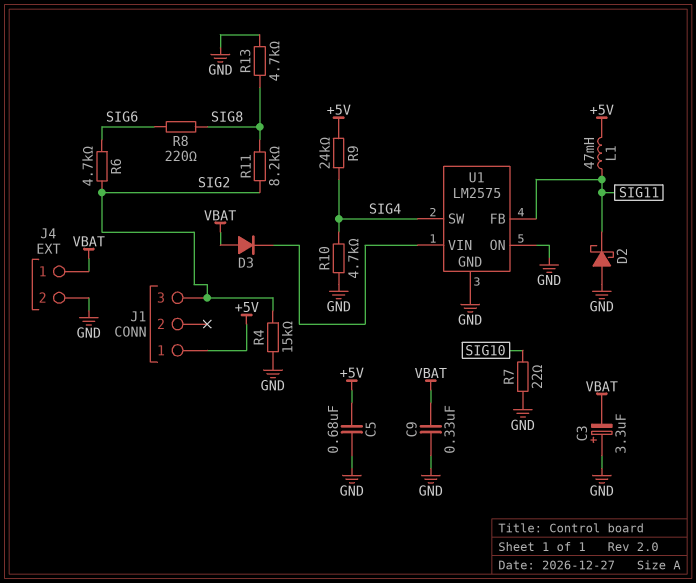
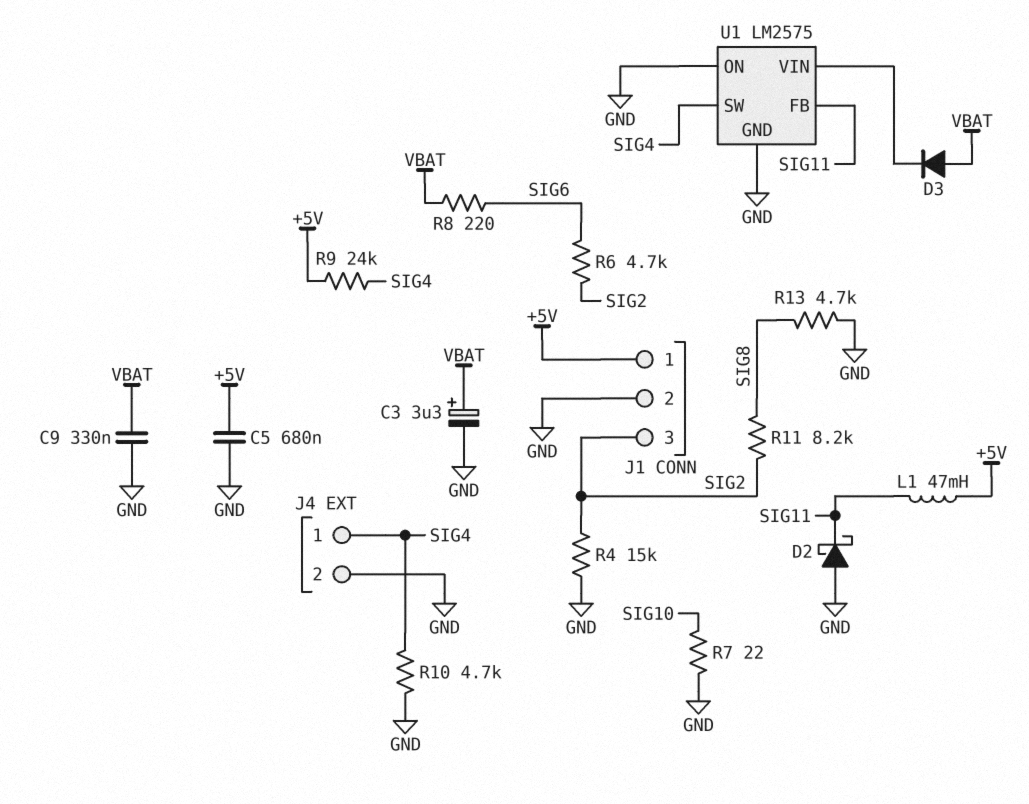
C3: 3.3uF (plus GND, minus VBAT) -> 3.3uF (plus VBAT, minus GND)
J1 pin 2: none -> GND
J4 pin 1: VBAT -> SIG4
R8: 220 (SIG6, SIG8) -> 220 (SIG6, VBAT)

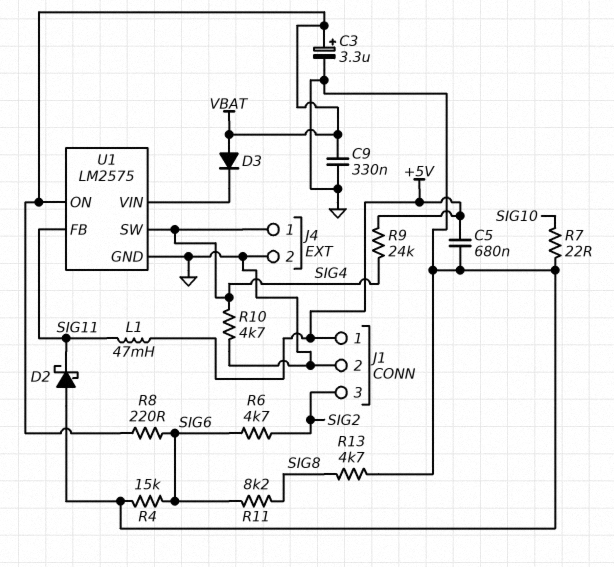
R4: 15k (GND, SIG2) -> 15k (GND, SIG6)
R11: 8.2k (SIG2, SIG8) -> 8.2k (SIG6, SIG8)
U1 pin ON: GND -> VBAT

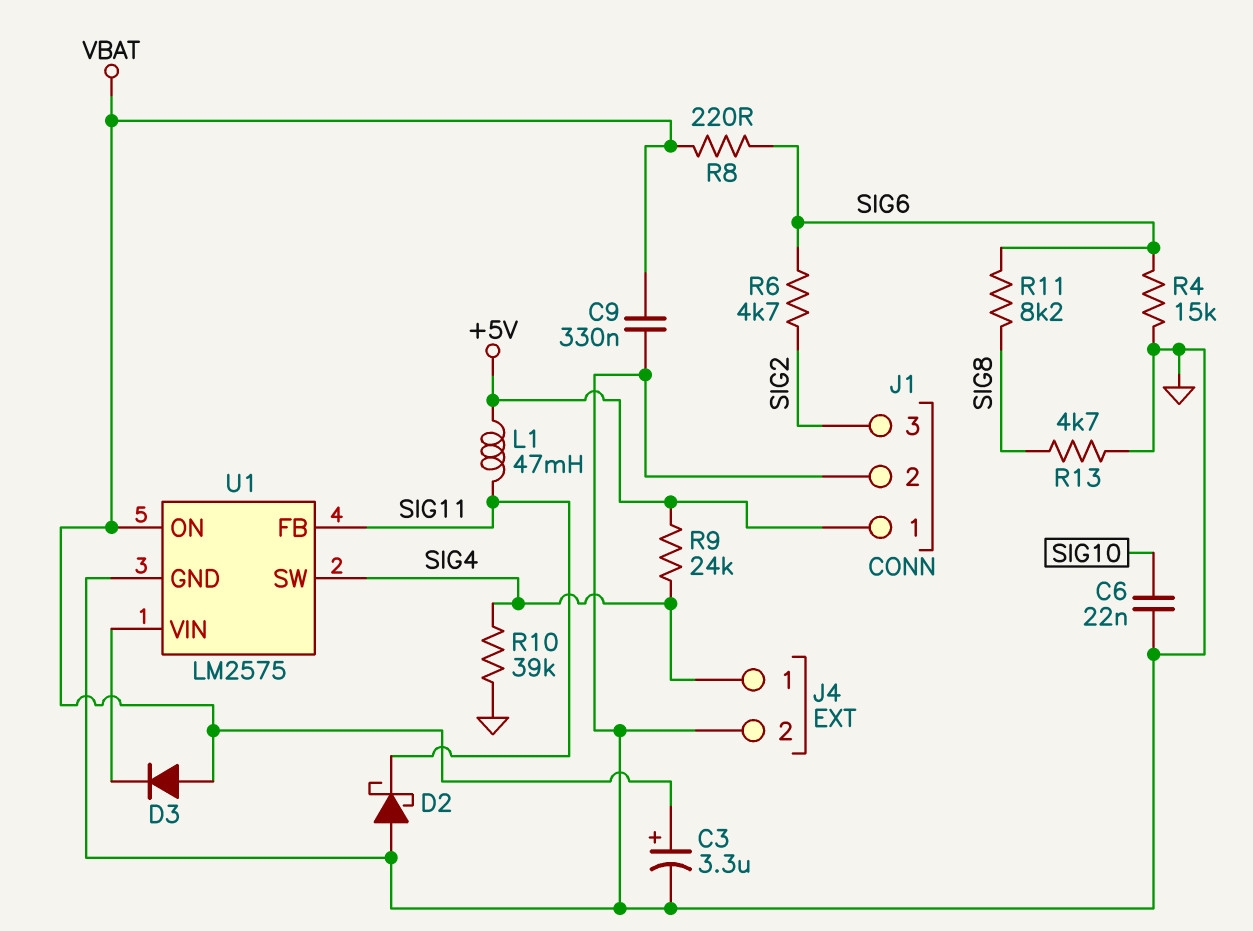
C5: 680nF (+5V, GND) -> none
C6: none -> 22nF (GND, SIG10)
R7: 22 (GND, SIG10) -> none
R10: 4.7k (GND, SIG4) -> 39k (GND, SIG4)

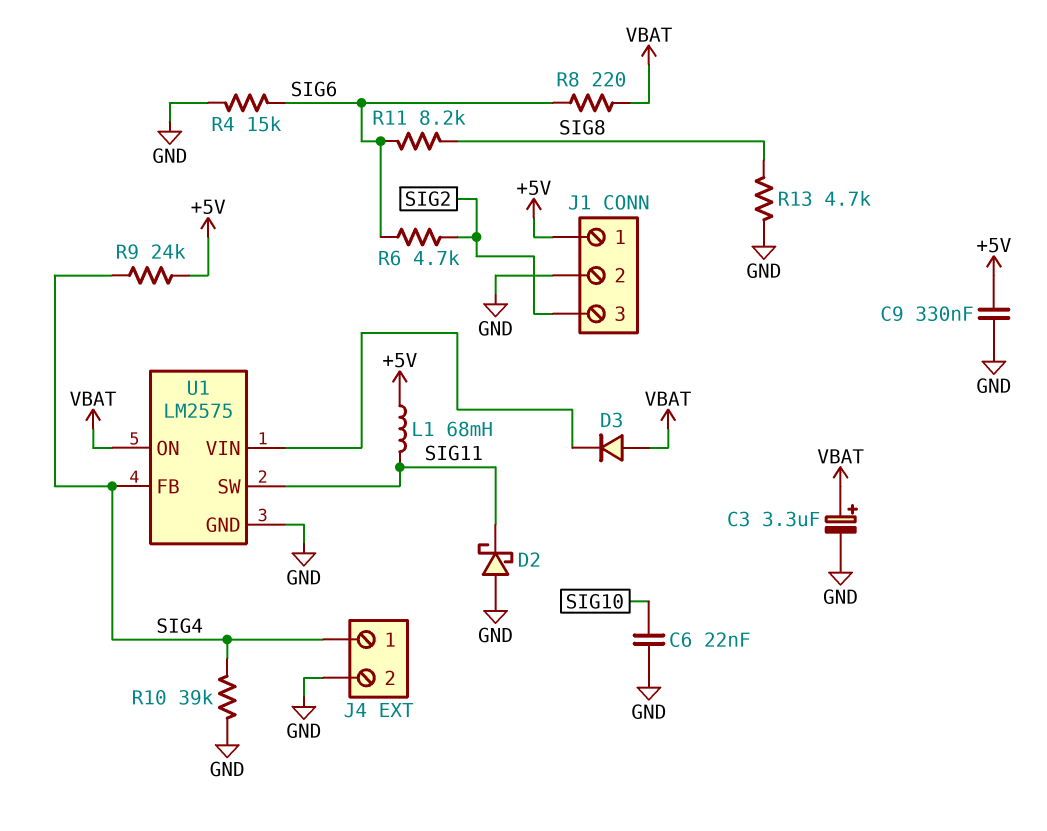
C9: 330nF (GND, VBAT) -> 330nF (+5V, GND)
L1: 47mH (+5V, SIG11) -> 68mH (+5V, SIG11)
U1 pin FB: SIG11 -> SIG4
U1 pin SW: SIG4 -> SIG11

